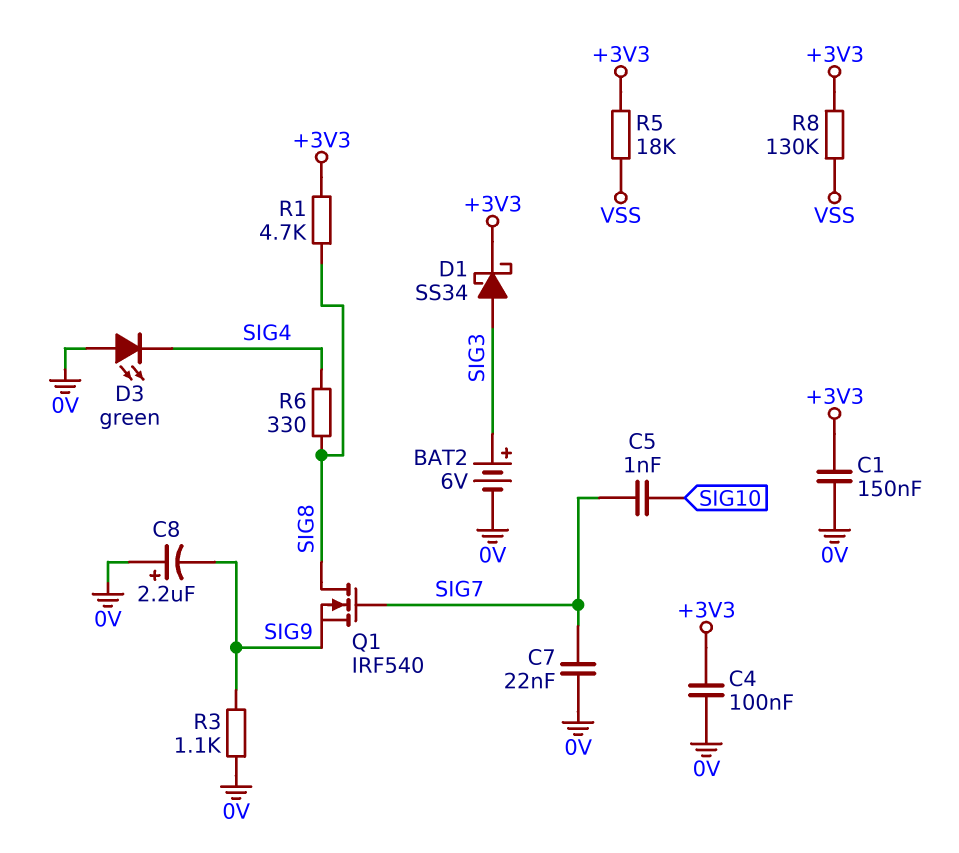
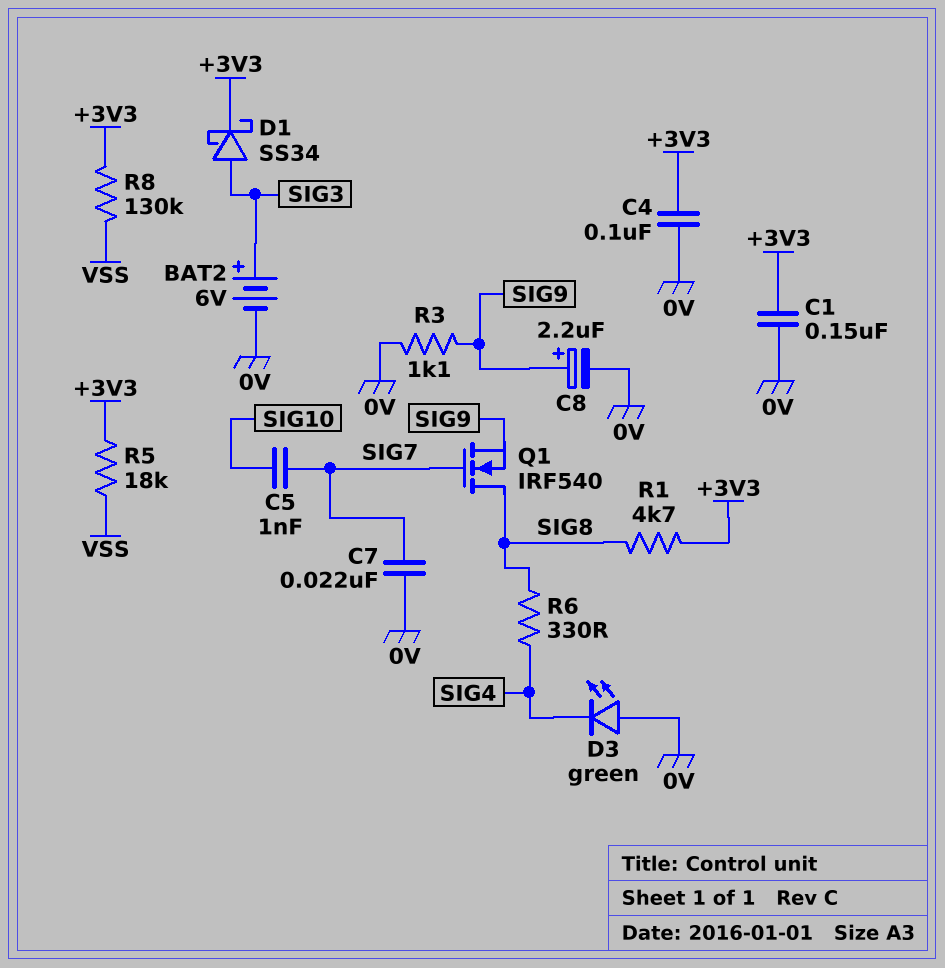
C8: 2.2uF (plus 0V, minus SIG9) -> 2.2uF (plus SIG9, minus 0V)

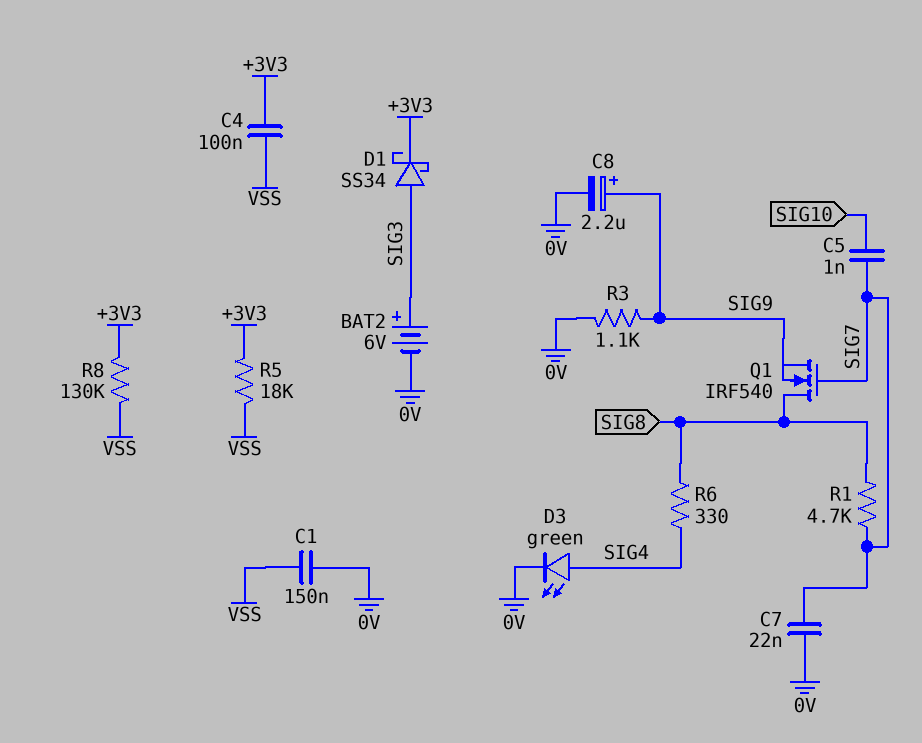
C1: 150nF (+3V3, 0V) -> 150nF (0V, VSS)
C4: 100nF (+3V3, 0V) -> 100nF (+3V3, VSS)
D3: LED green (A 0V, K SIG4) -> LED green (A SIG4, K 0V)
R1: 4.7k (+3V3, SIG8) -> 4.7k (SIG7, SIG8)

